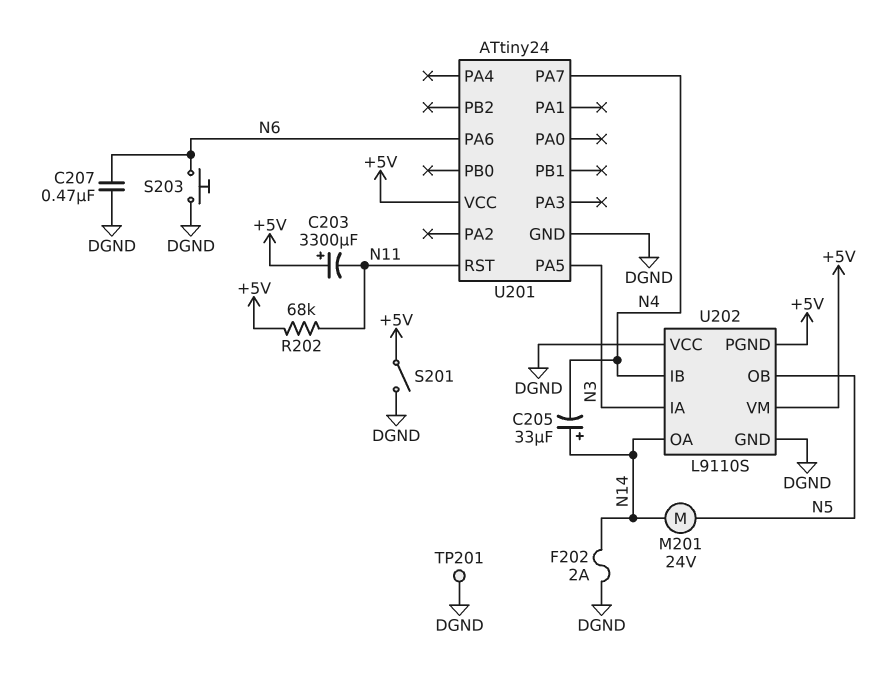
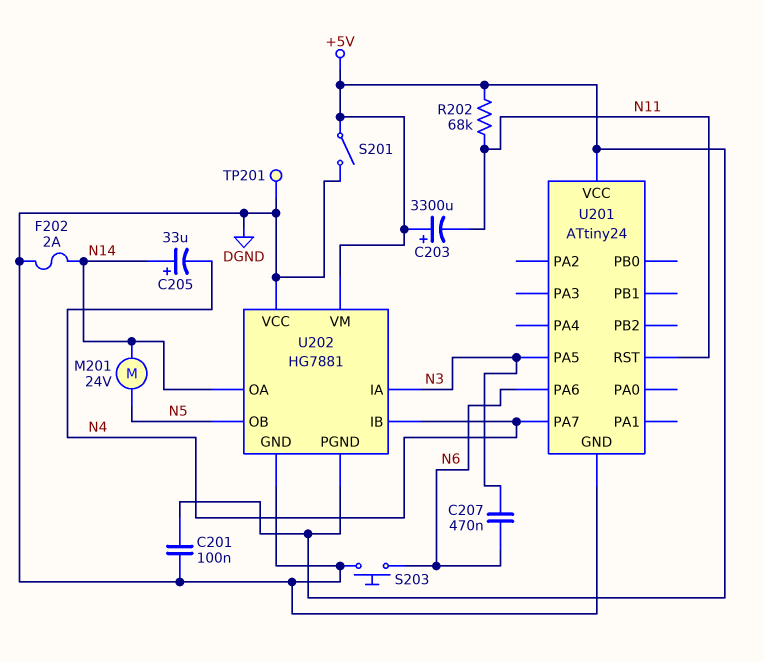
C201: none -> 100nF (+5V, DGND)
C207: 470nF (DGND, N6) -> 470nF (N3, N6)
U202: L9110S -> HG7881

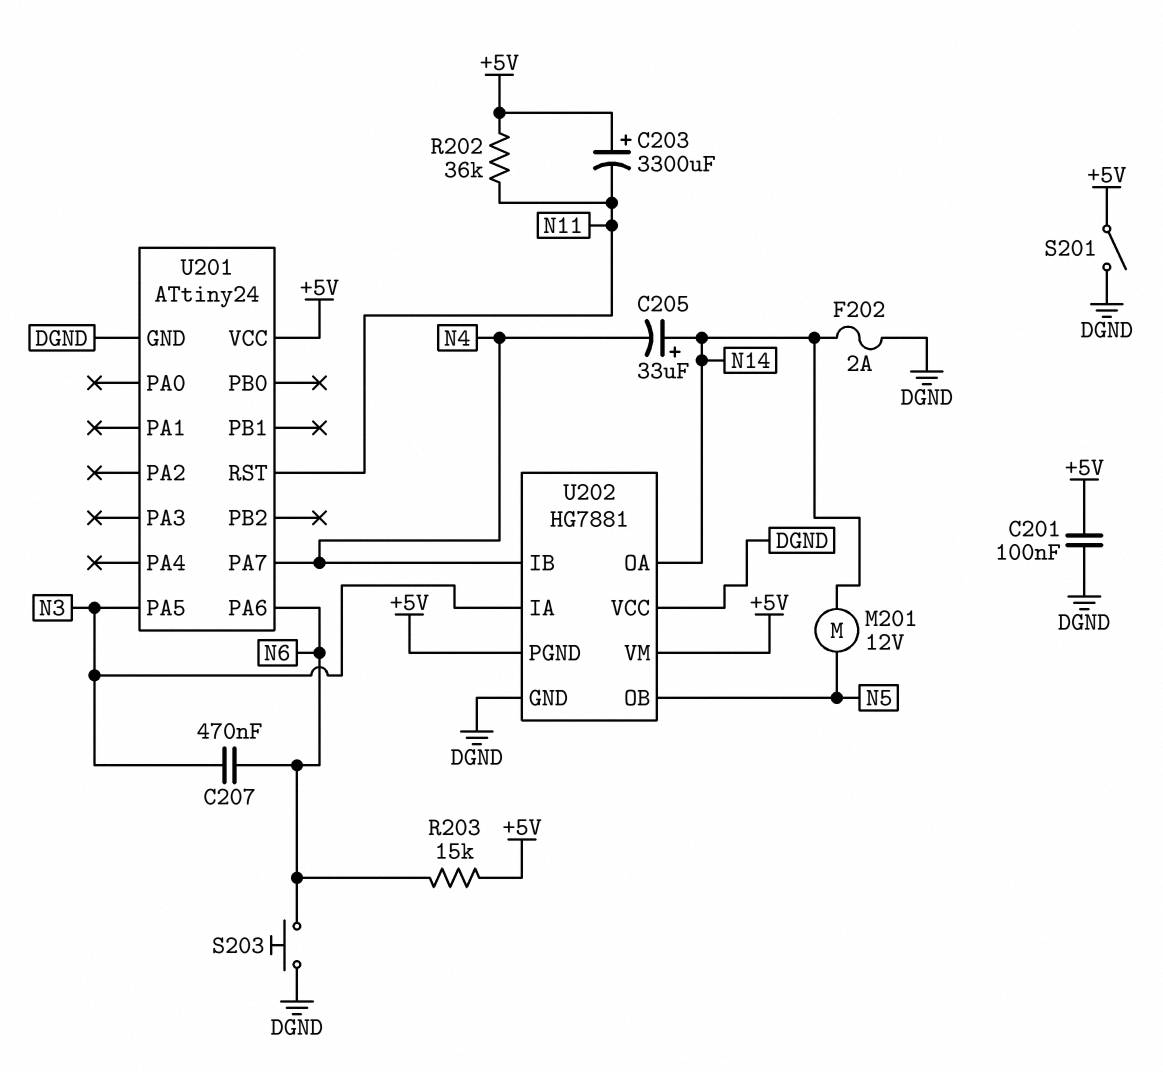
M201: motor 24V (N5, N14) -> motor 12V (N5, N14)
R202: 68k (+5V, N11) -> 36k (+5V, N11)
R203: none -> 15k (+5V, N6)
TP201: test point (DGND) -> none

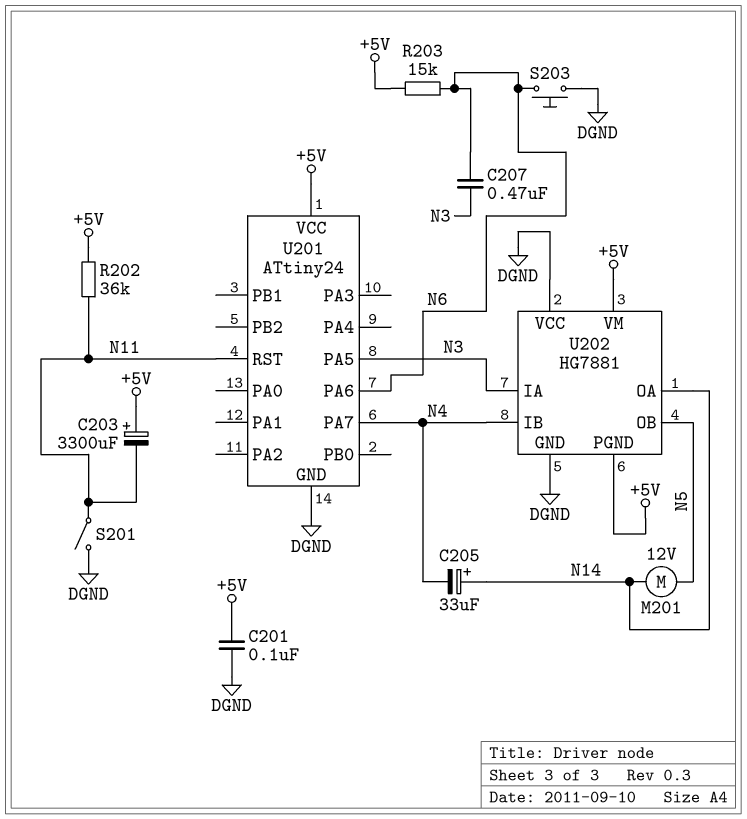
F202: 2A (DGND, N14) -> none
S201: switch (+5V, DGND) -> switch (DGND, N11)

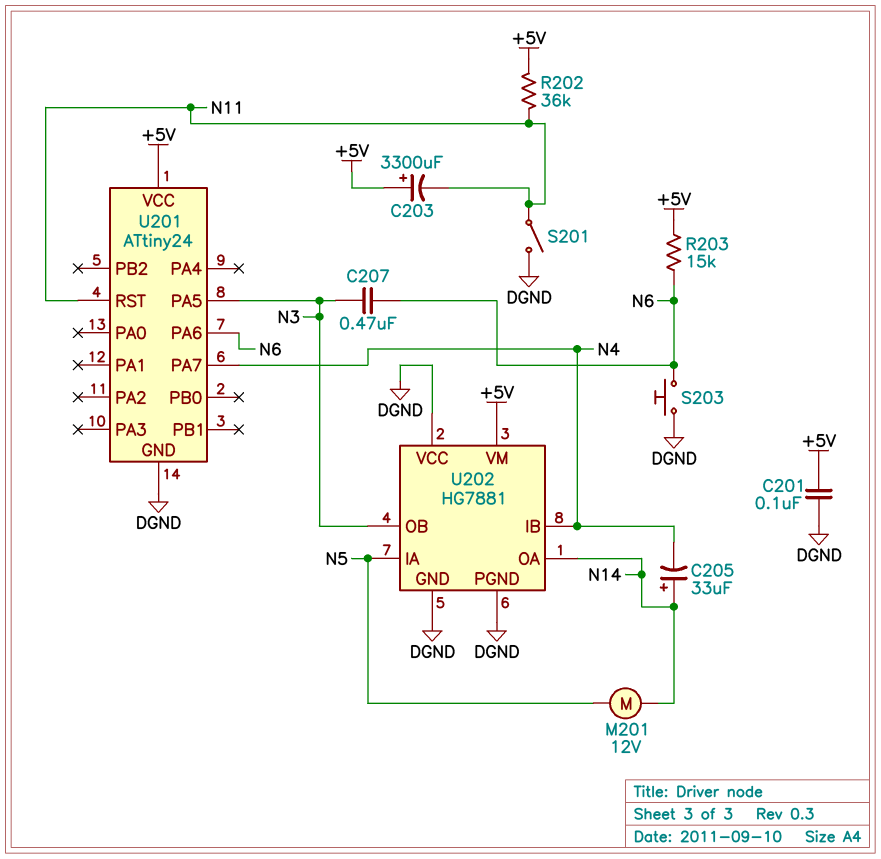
U202 pin IA: N3 -> N5
U202 pin OB: N5 -> N3
U202 pin PGND: +5V -> DGND

